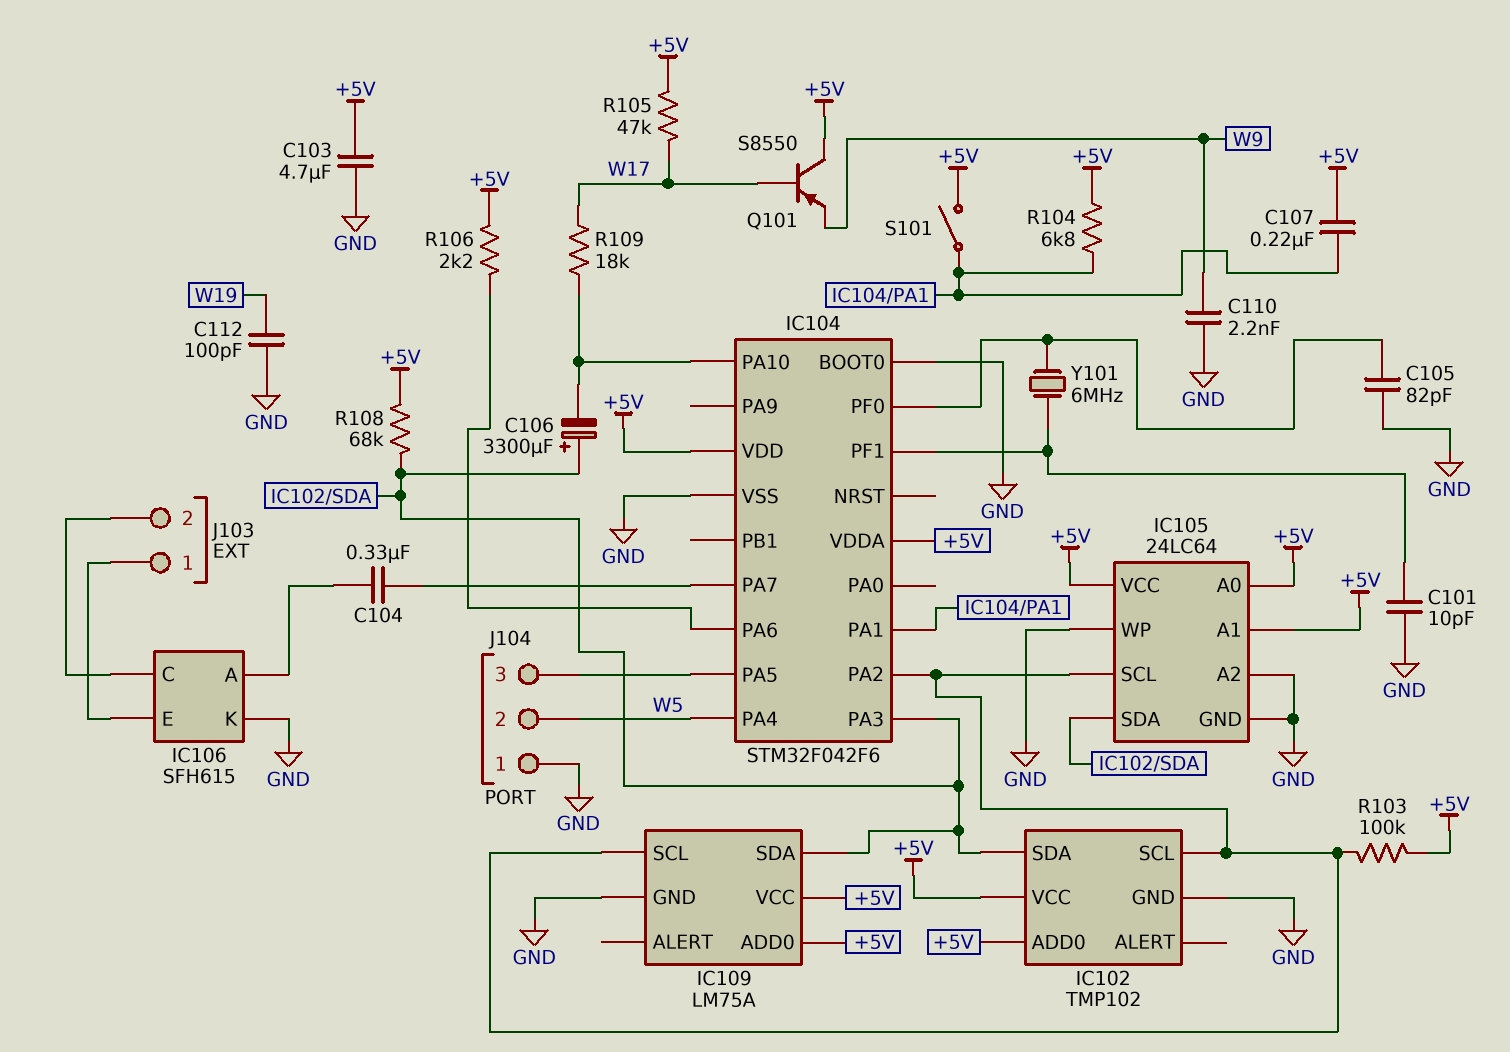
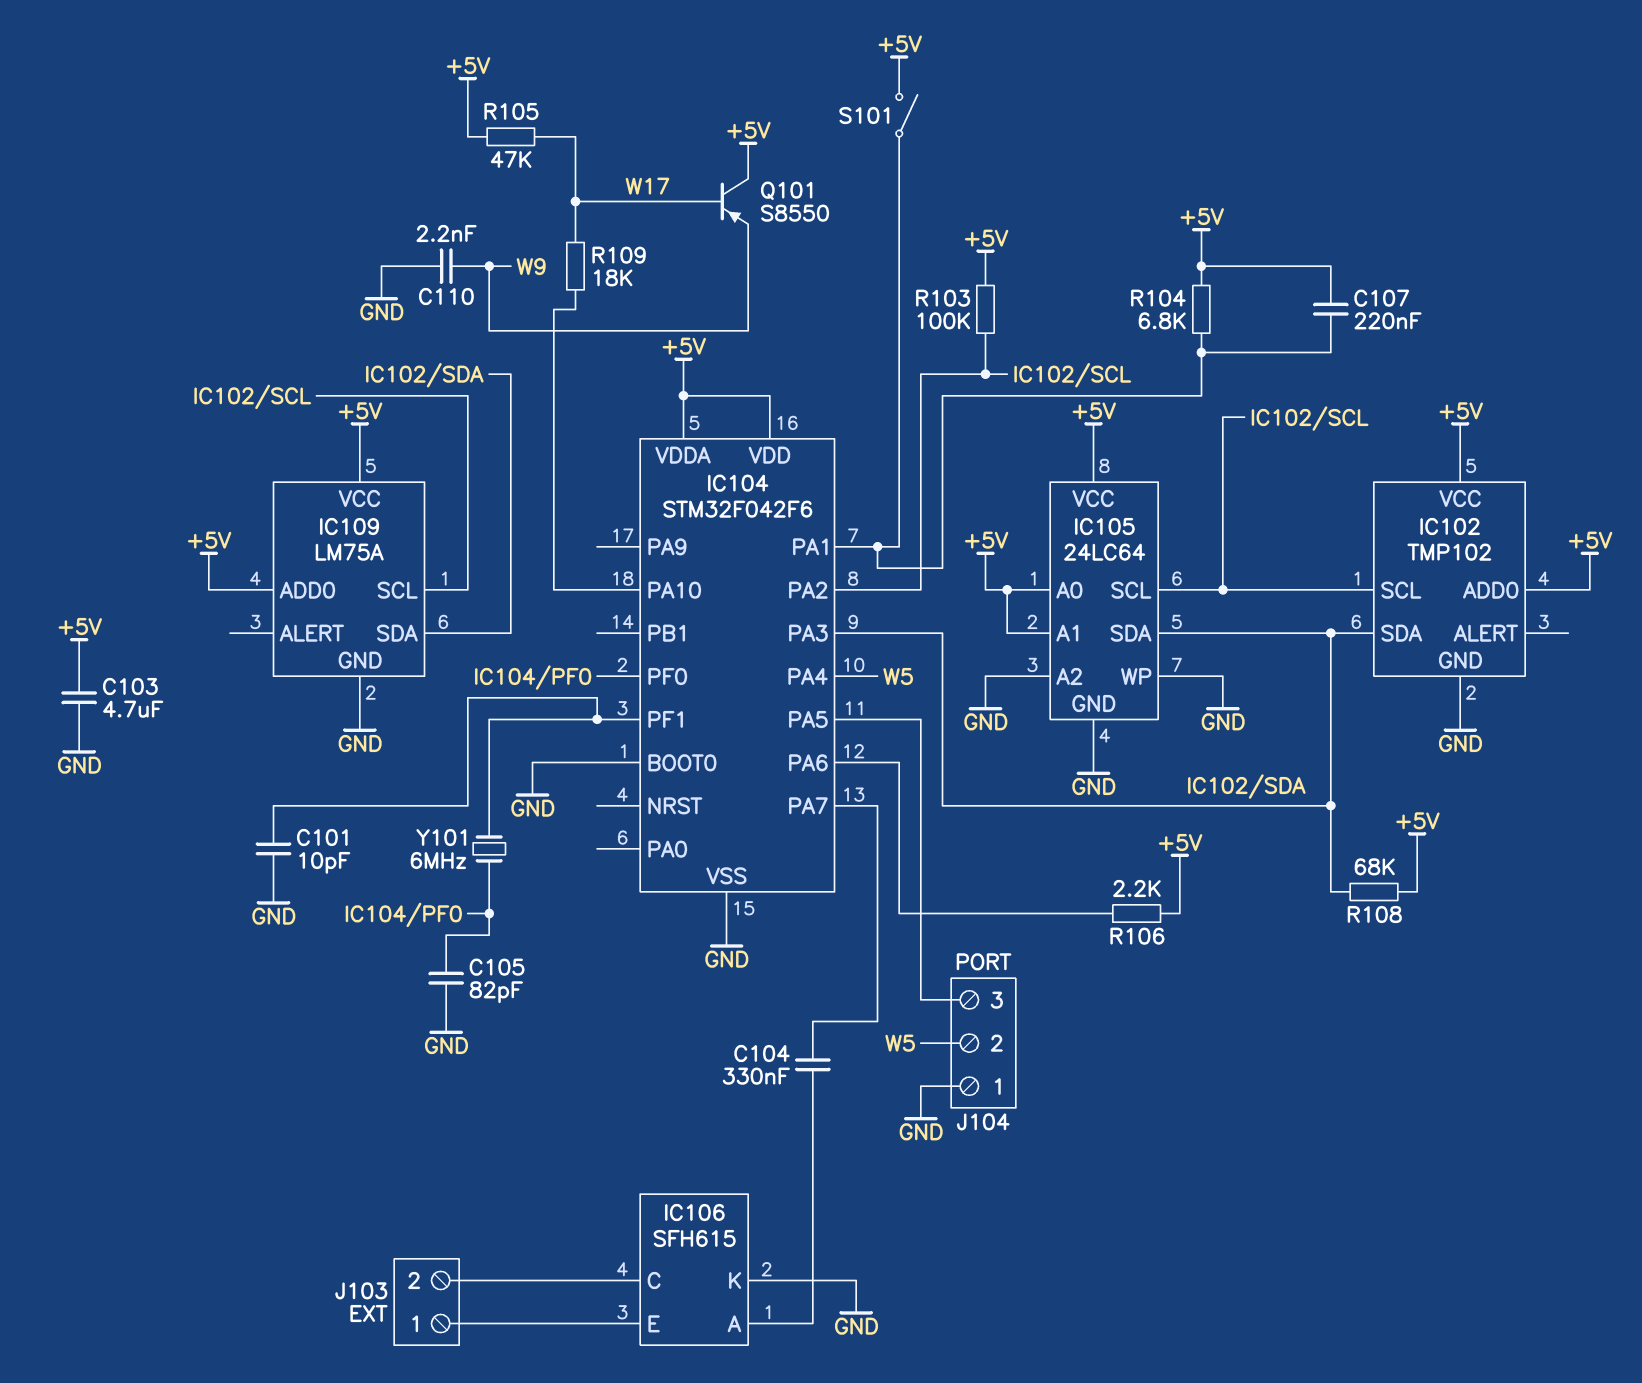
C106: 3300uF (plus IC102/SDA, minus IC104/PA10) -> none
C112: 100pF (GND, W19) -> none

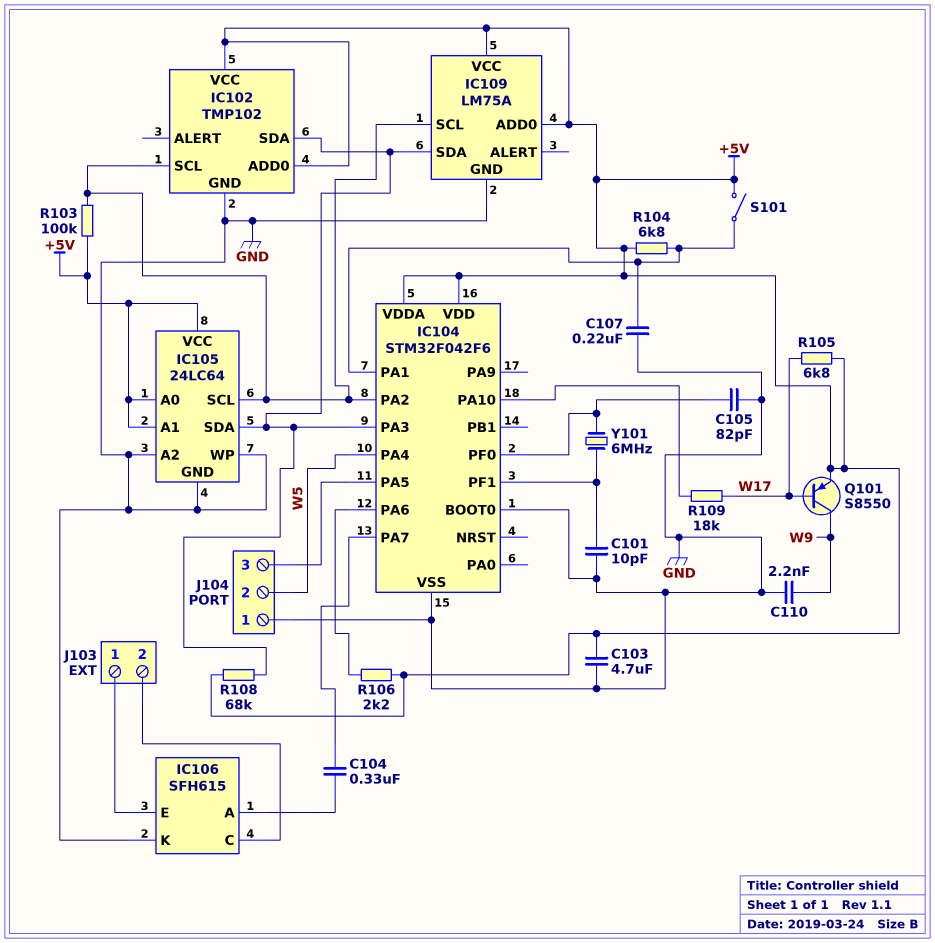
C107: 220nF (+5V, IC104/PA1) -> 220nF (GND, IC104/PA1)
Q101: PNP S8550 (B W17, C +5V, E W9) -> PNP S8550 (B W17, C W9, E +5V)
R105: 47k (+5V, W17) -> 6.8k (+5V, W17)

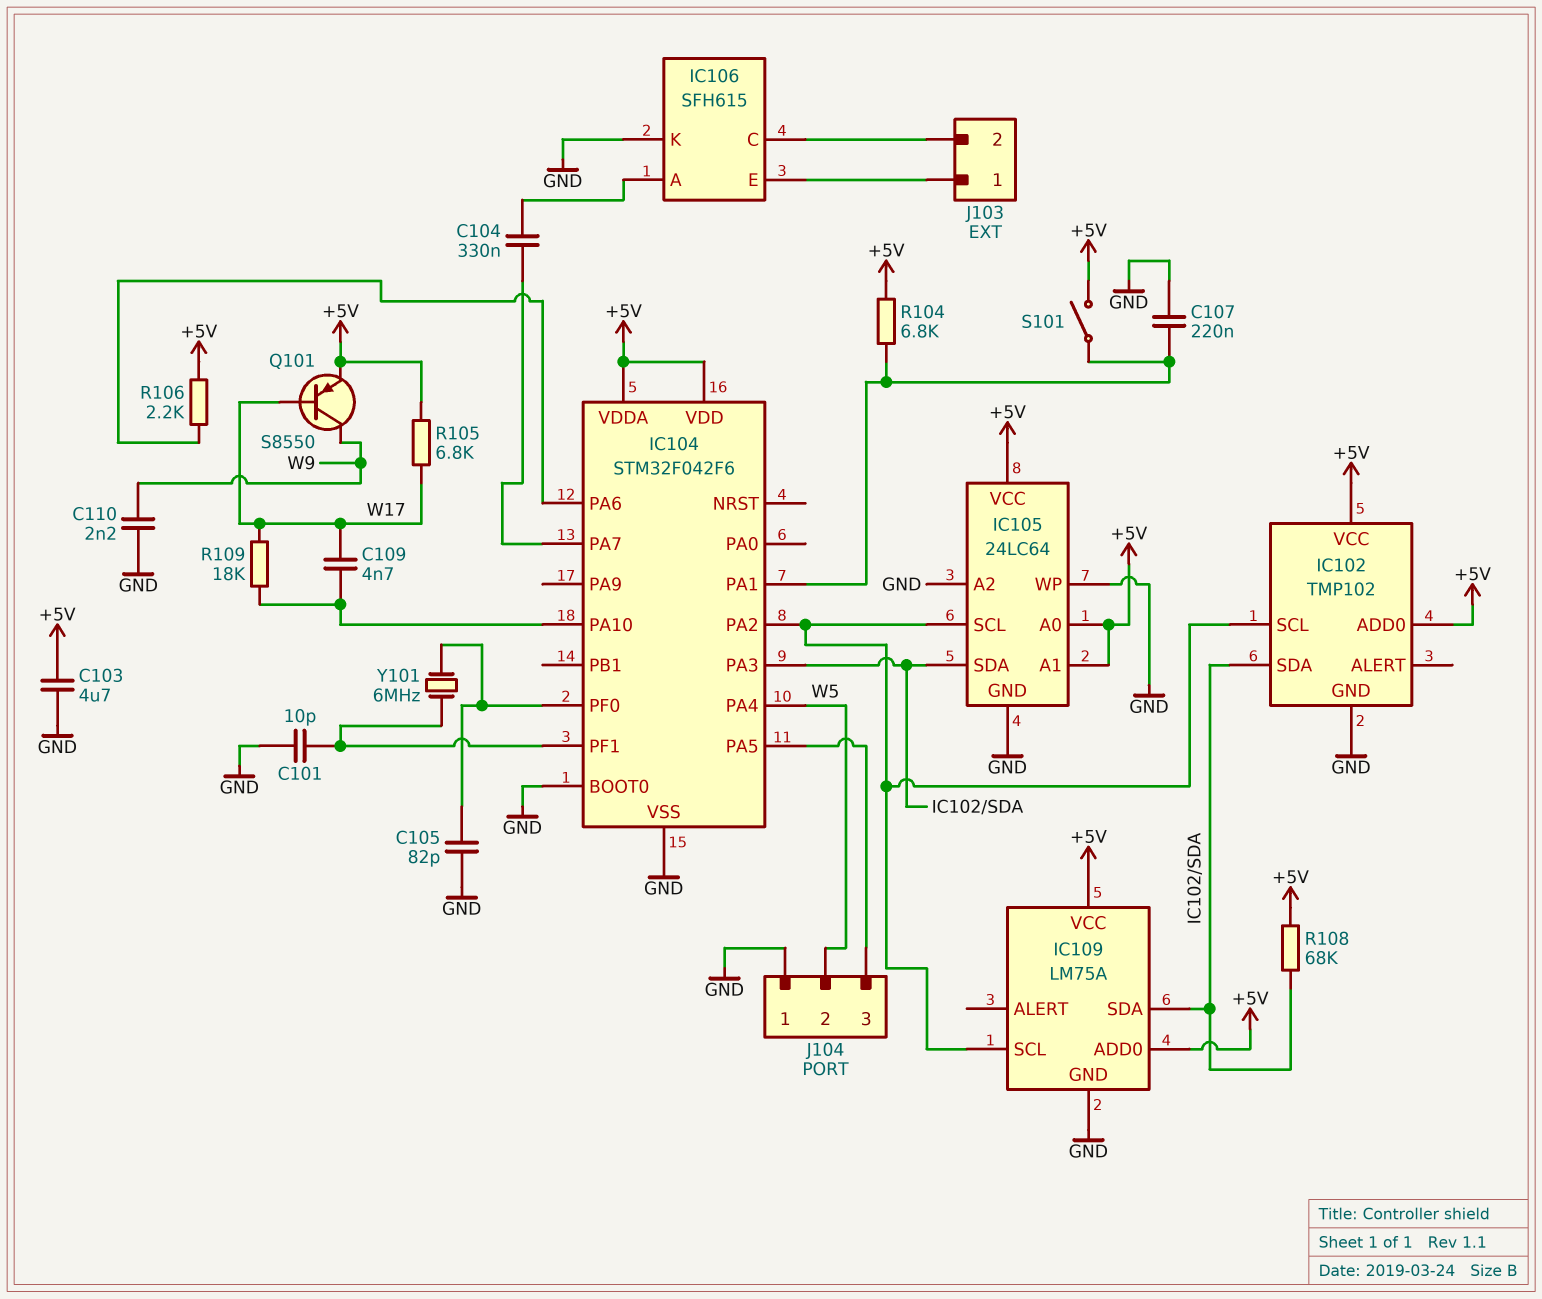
C109: none -> 4.7nF (IC104/PA10, W17)
R103: 100k (+5V, IC102/SCL) -> none

